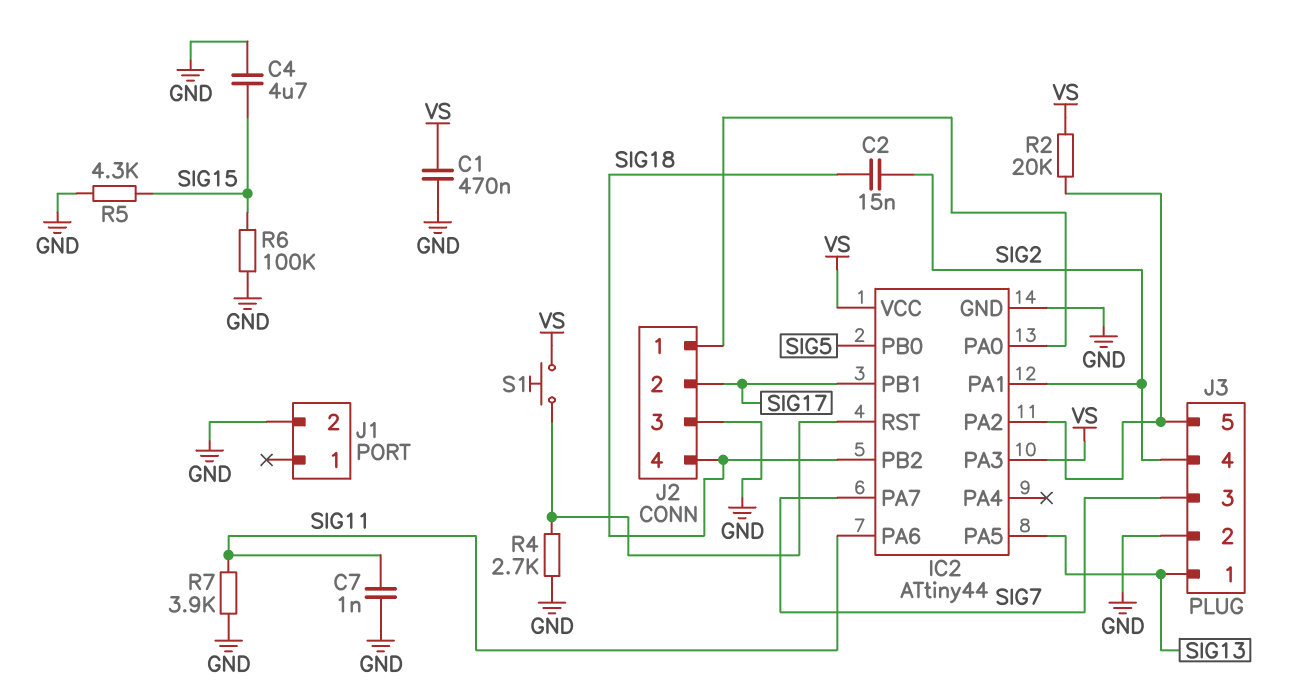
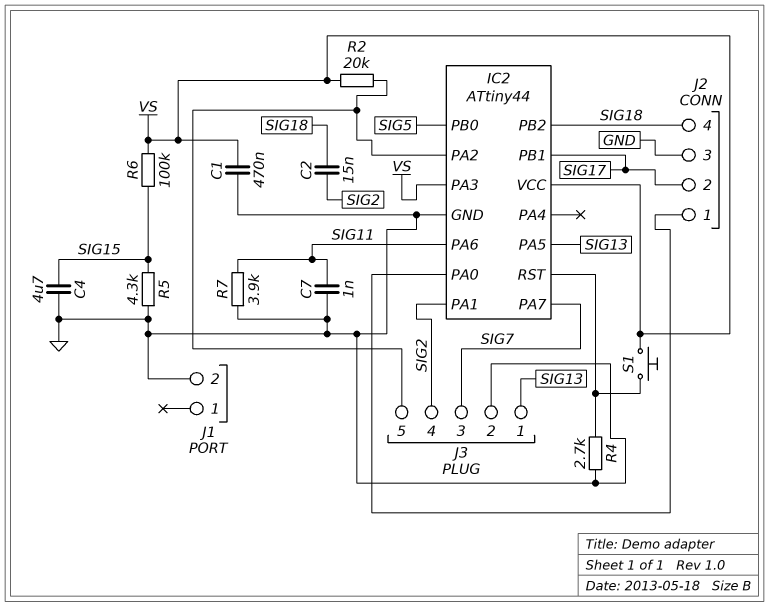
R6: 100k (GND, SIG15) -> 100k (SIG15, VS)

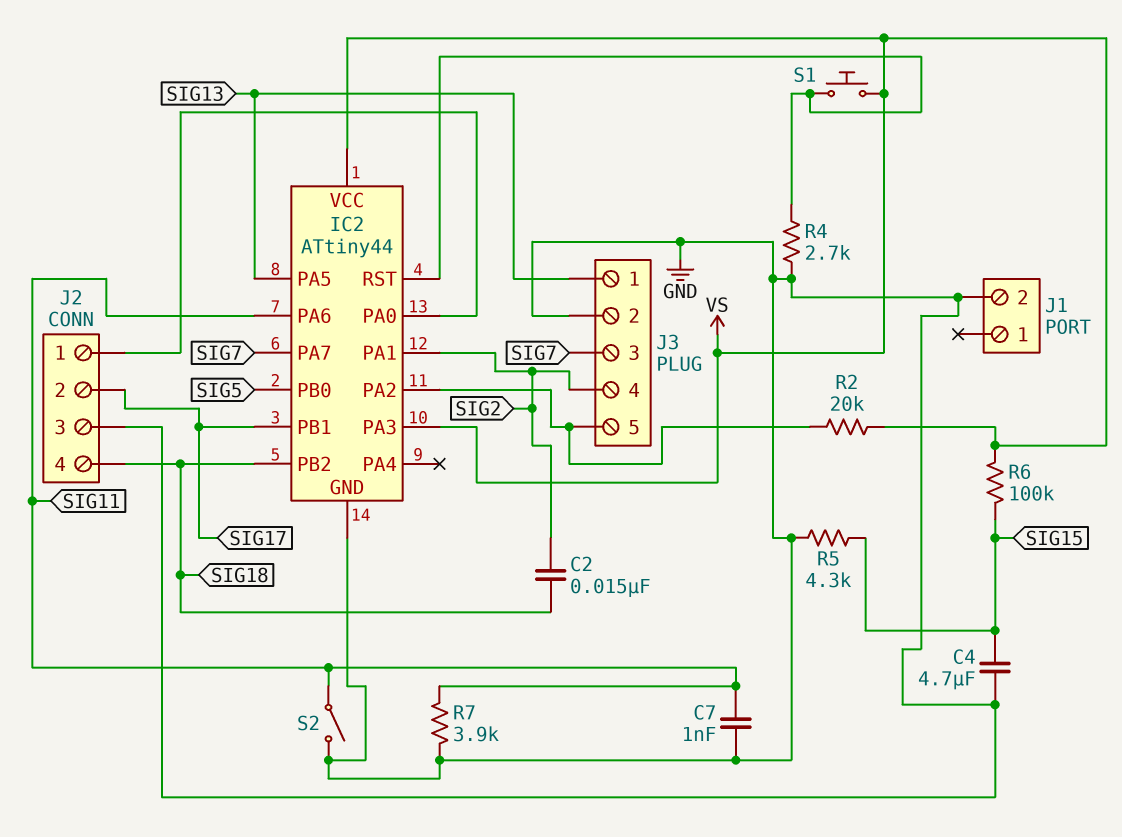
C1: 470nF (GND, VS) -> none
S2: none -> switch (GND, SIG11)

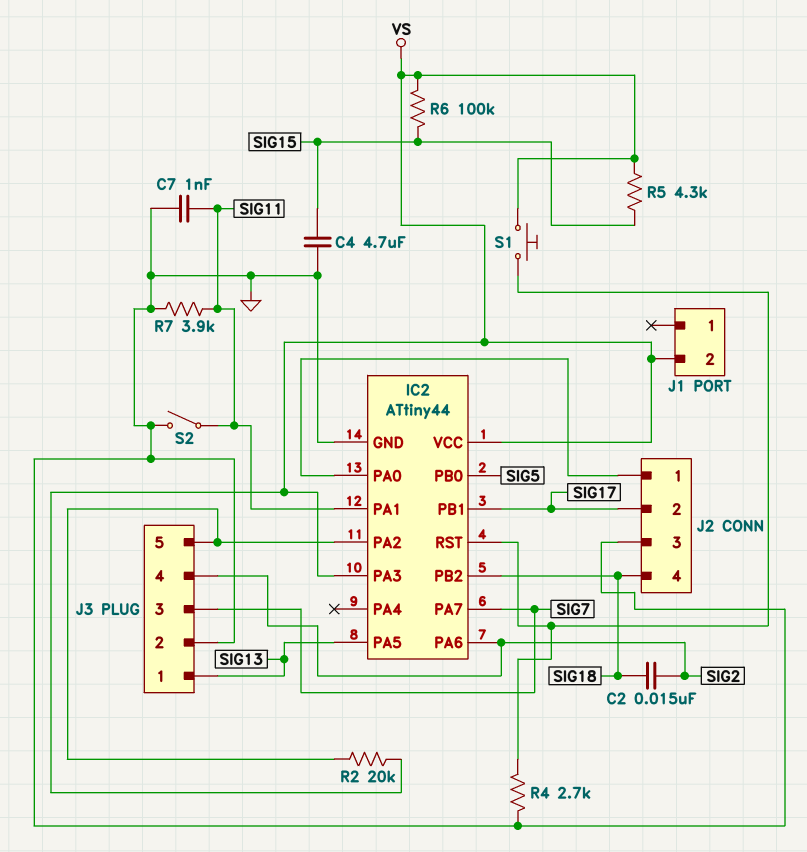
IC2 pin PA1: SIG2 -> SIG11
IC2 pin PA6: SIG11 -> SIG2
J1 pin 2: GND -> VS
R5: 4.3k (GND, SIG15) -> 4.3k (SIG15, VS)

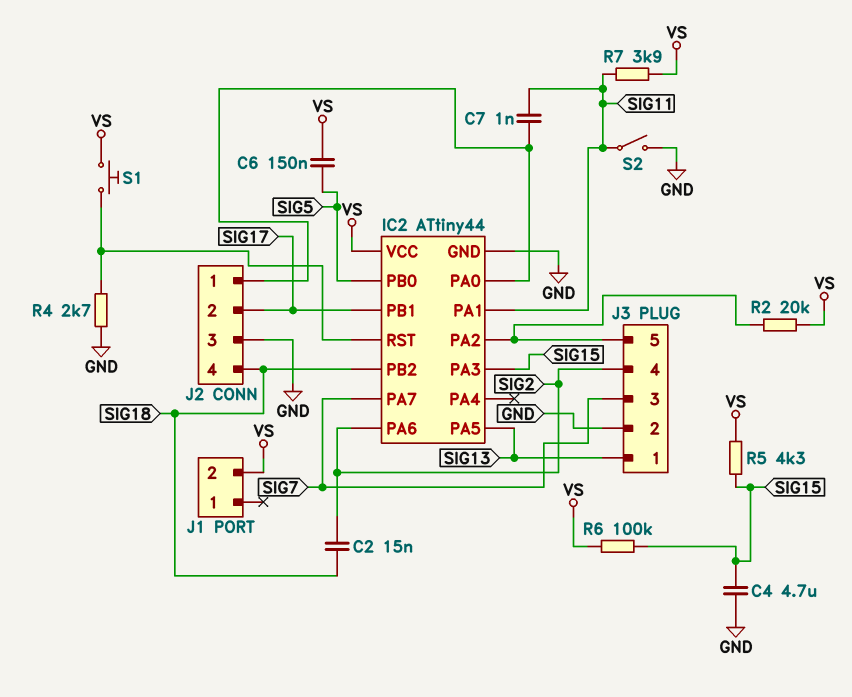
C6: none -> 150nF (SIG5, VS)
C7: 1nF (GND, SIG11) -> 1nF (IC2/PA0, SIG11)
IC2 pin PA3: VS -> SIG15
R7: 3.9k (GND, SIG11) -> 3.9k (SIG11, VS)

